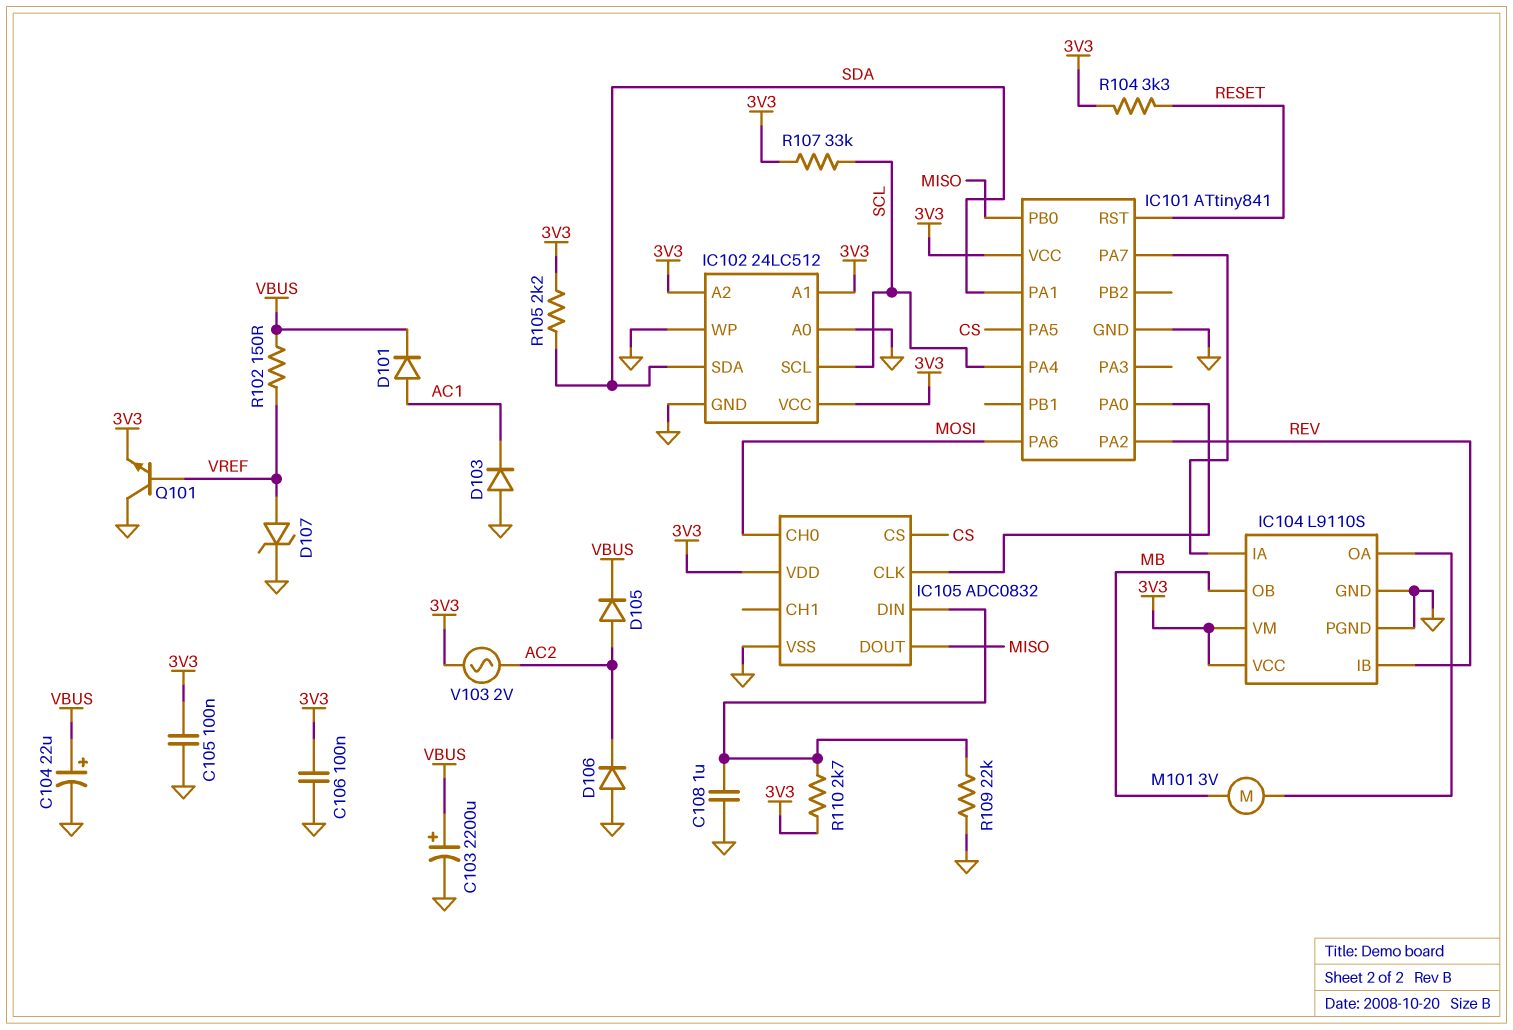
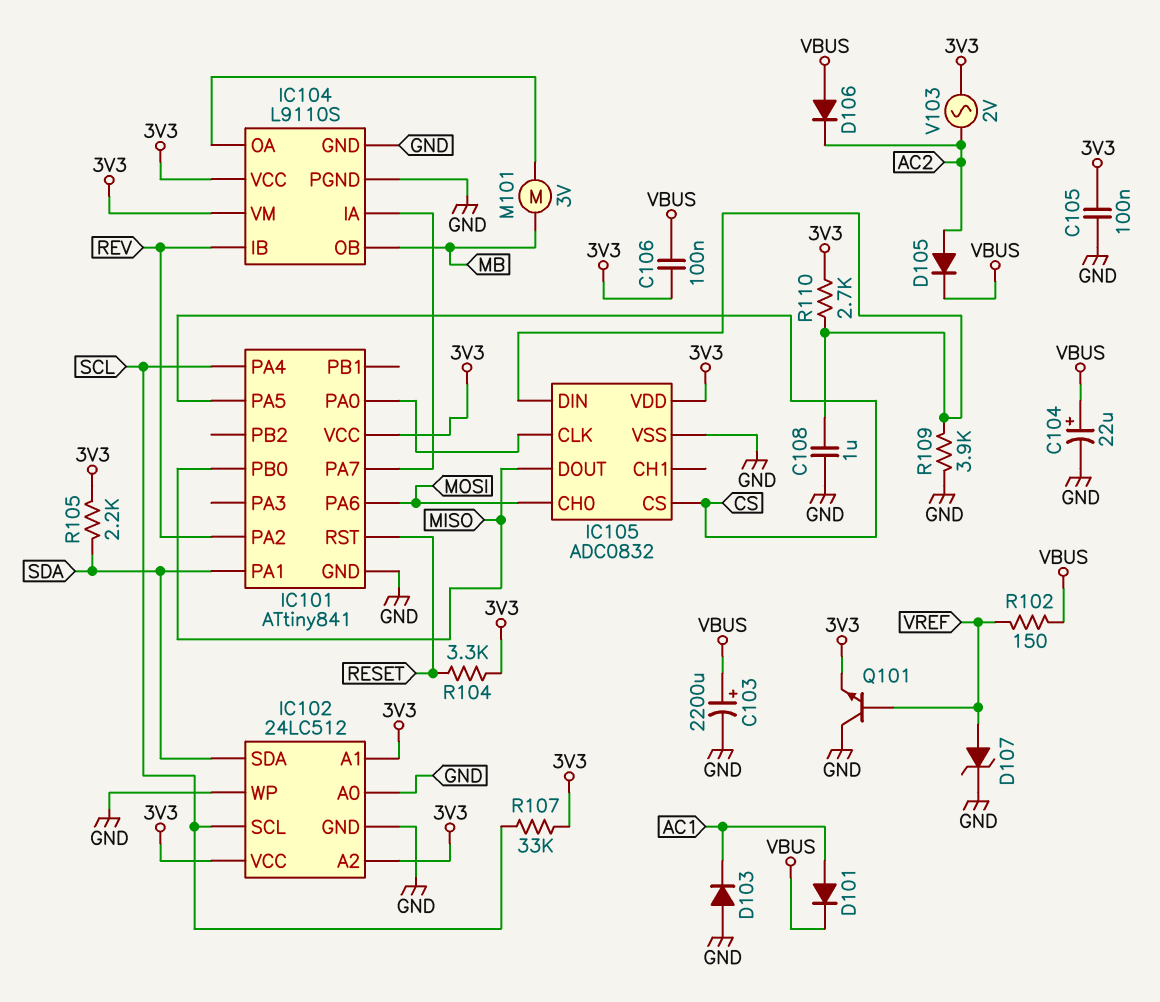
C106: 100nF (3V3, GND) -> 100nF (3V3, VBUS)
D106: diode (A GND, K AC2) -> diode (A VBUS, K AC2)
R109: 22k (GND, IC105/DIN) -> 3.9k (GND, IC105/DIN)

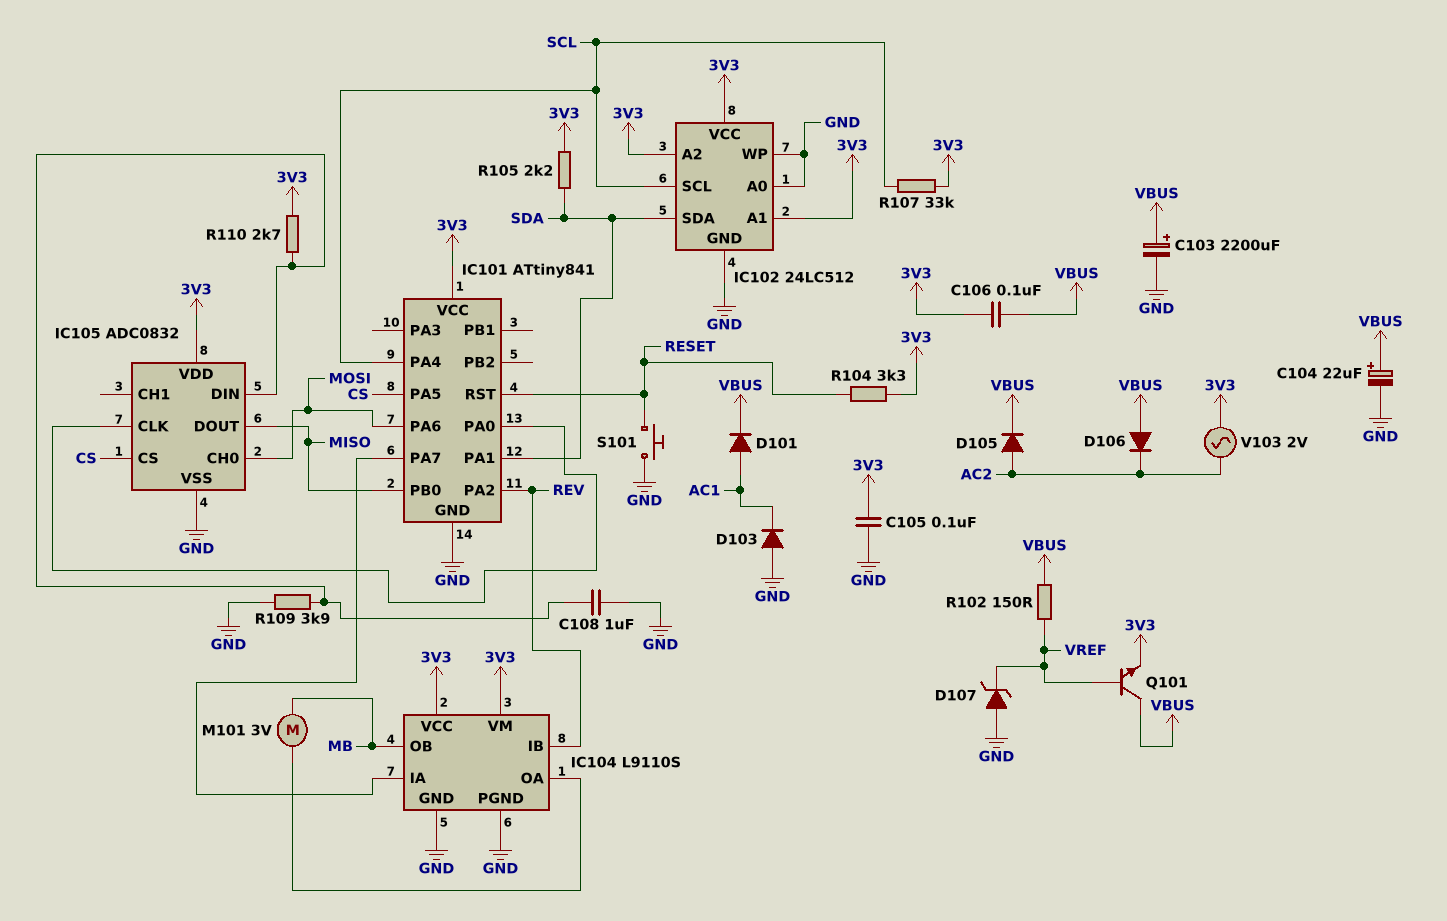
D107: zener (A VREF, K GND) -> zener (A GND, K VREF)
Q101: NPN (B VREF, C GND, E 3V3) -> NPN (B VREF, C VBUS, E 3V3)
S101: none -> button (GND, RESET)

